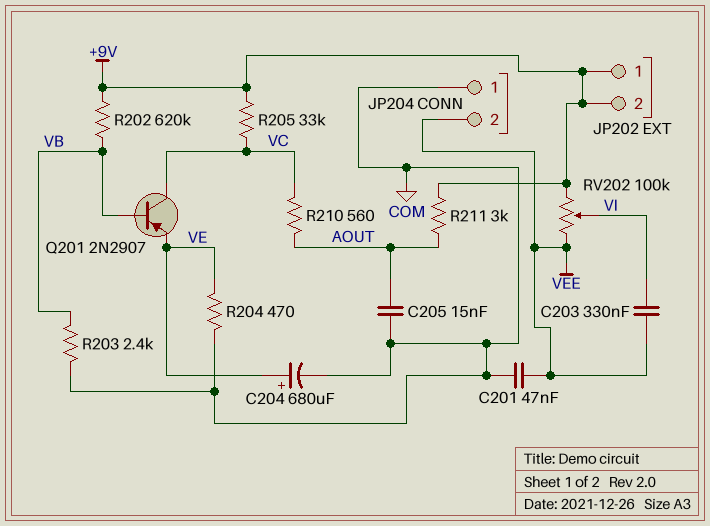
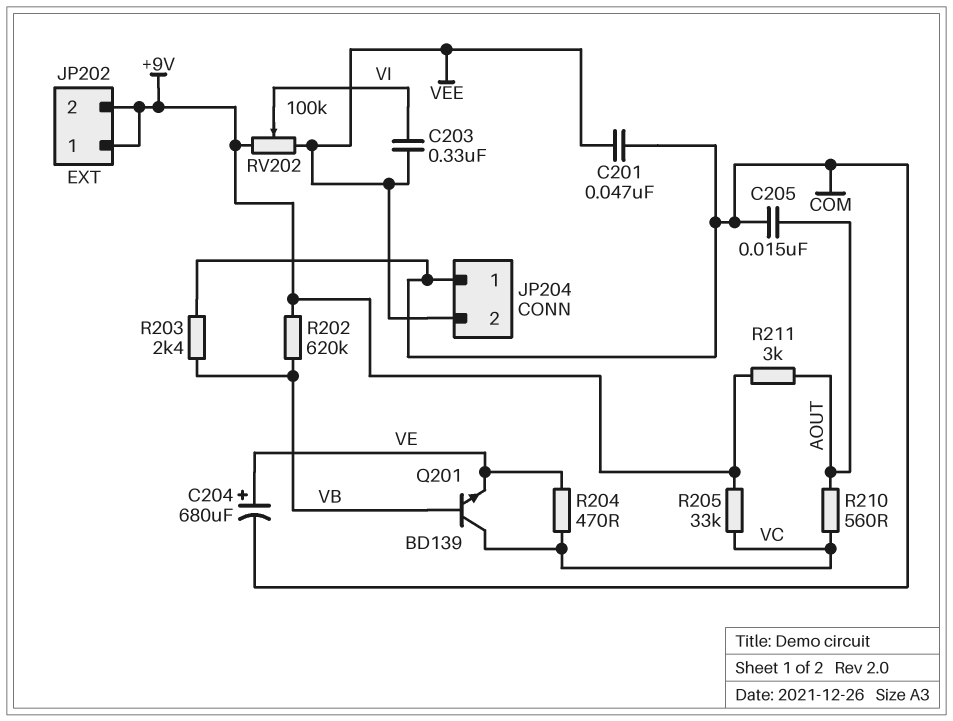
Q201: PNP 2N2907 (B VB, C VC, E VE) -> NPN BD139 (B VB, C VC, E VE)
R204: 470 (COM, VE) -> 470 (VC, VE)

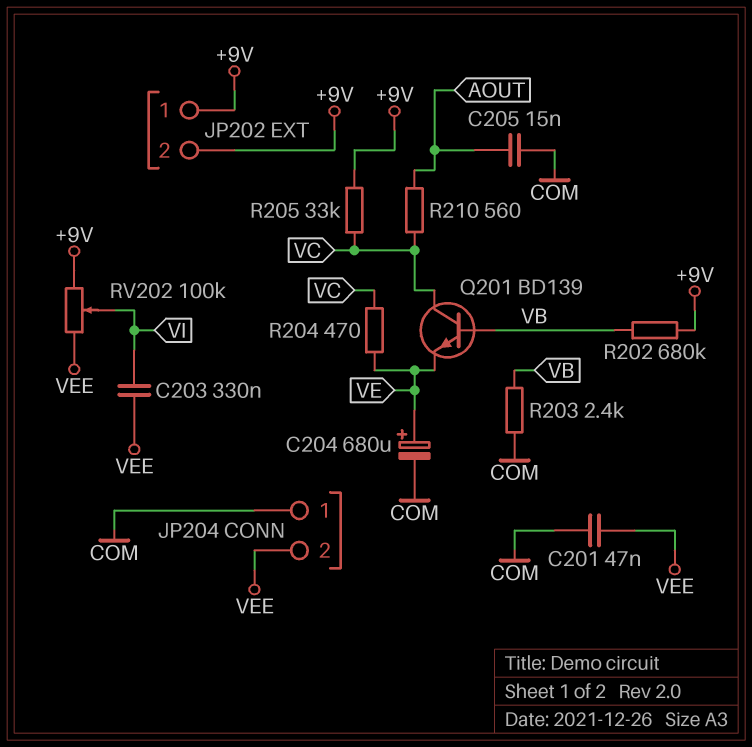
R202: 620k (+9V, VB) -> 680k (+9V, VB)
R211: 3k (+9V, AOUT) -> none

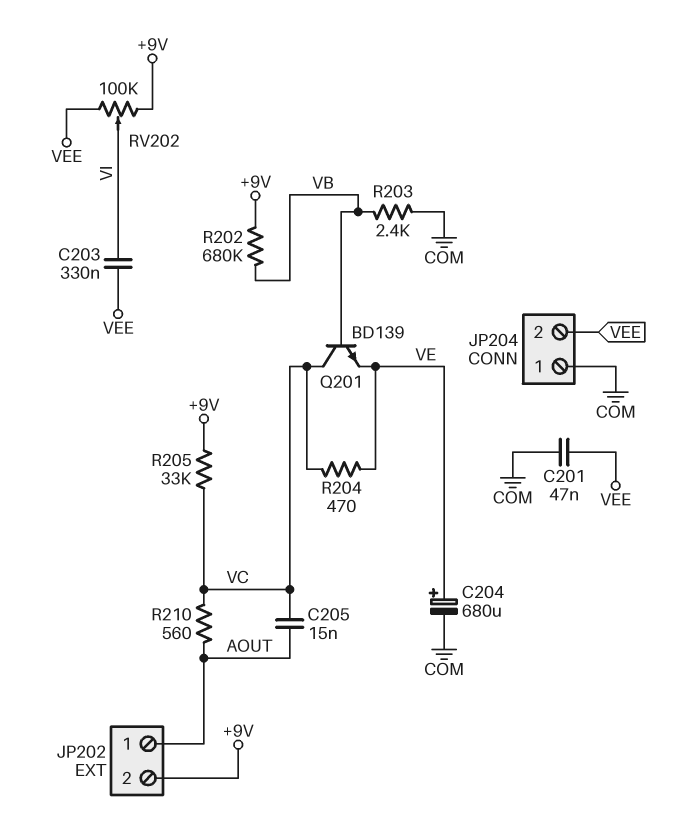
C205: 15nF (AOUT, COM) -> 15nF (AOUT, VC)
JP202 pin 1: +9V -> AOUT

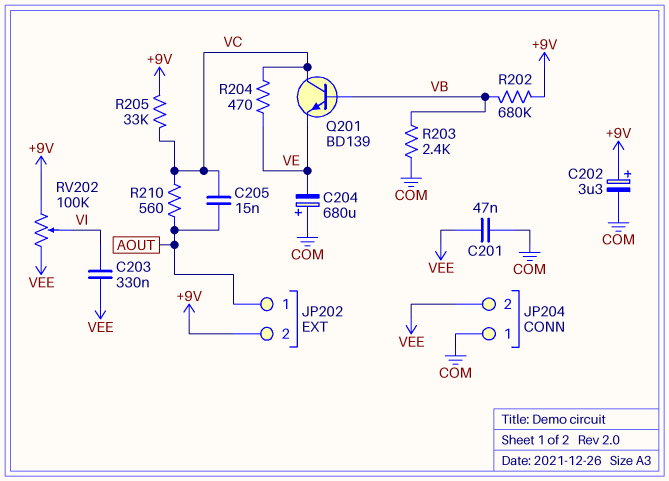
C202: none -> 3.3uF (plus +9V, minus COM)
C204: 680uF (plus VE, minus COM) -> 680uF (plus COM, minus VE)

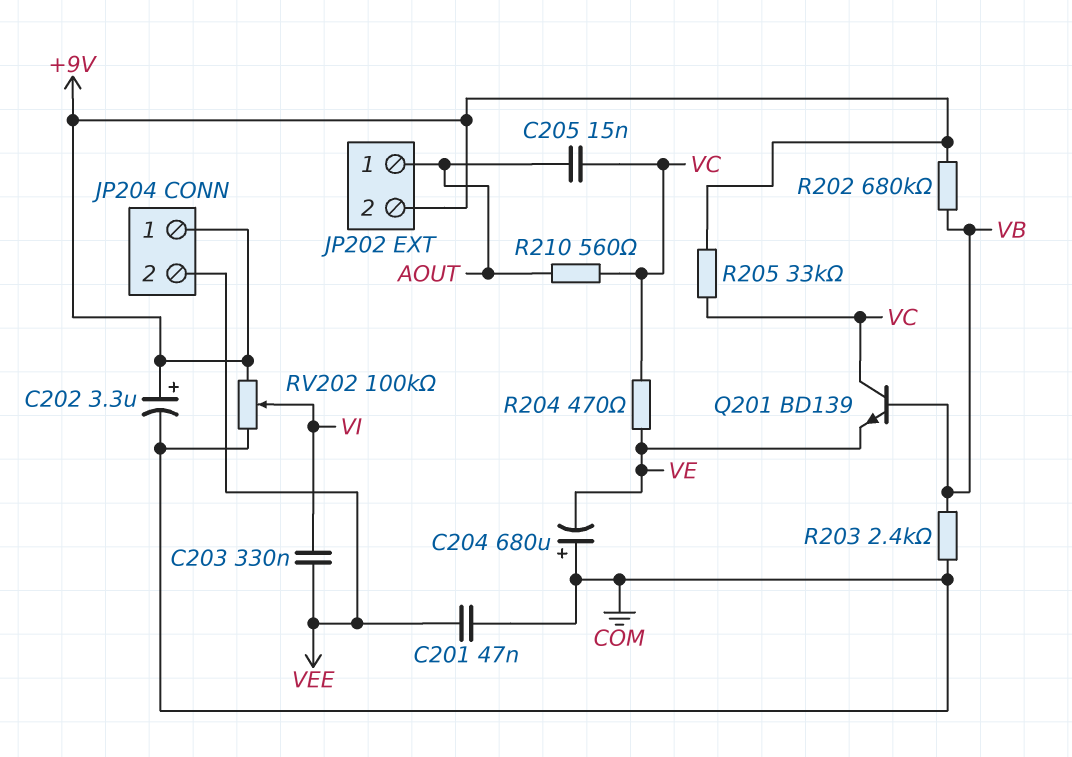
JP204 pin 1: COM -> +9V
RV202: 100k (+9V, VEE, wiper VI) -> 100k (+9V, COM, wiper VI)

